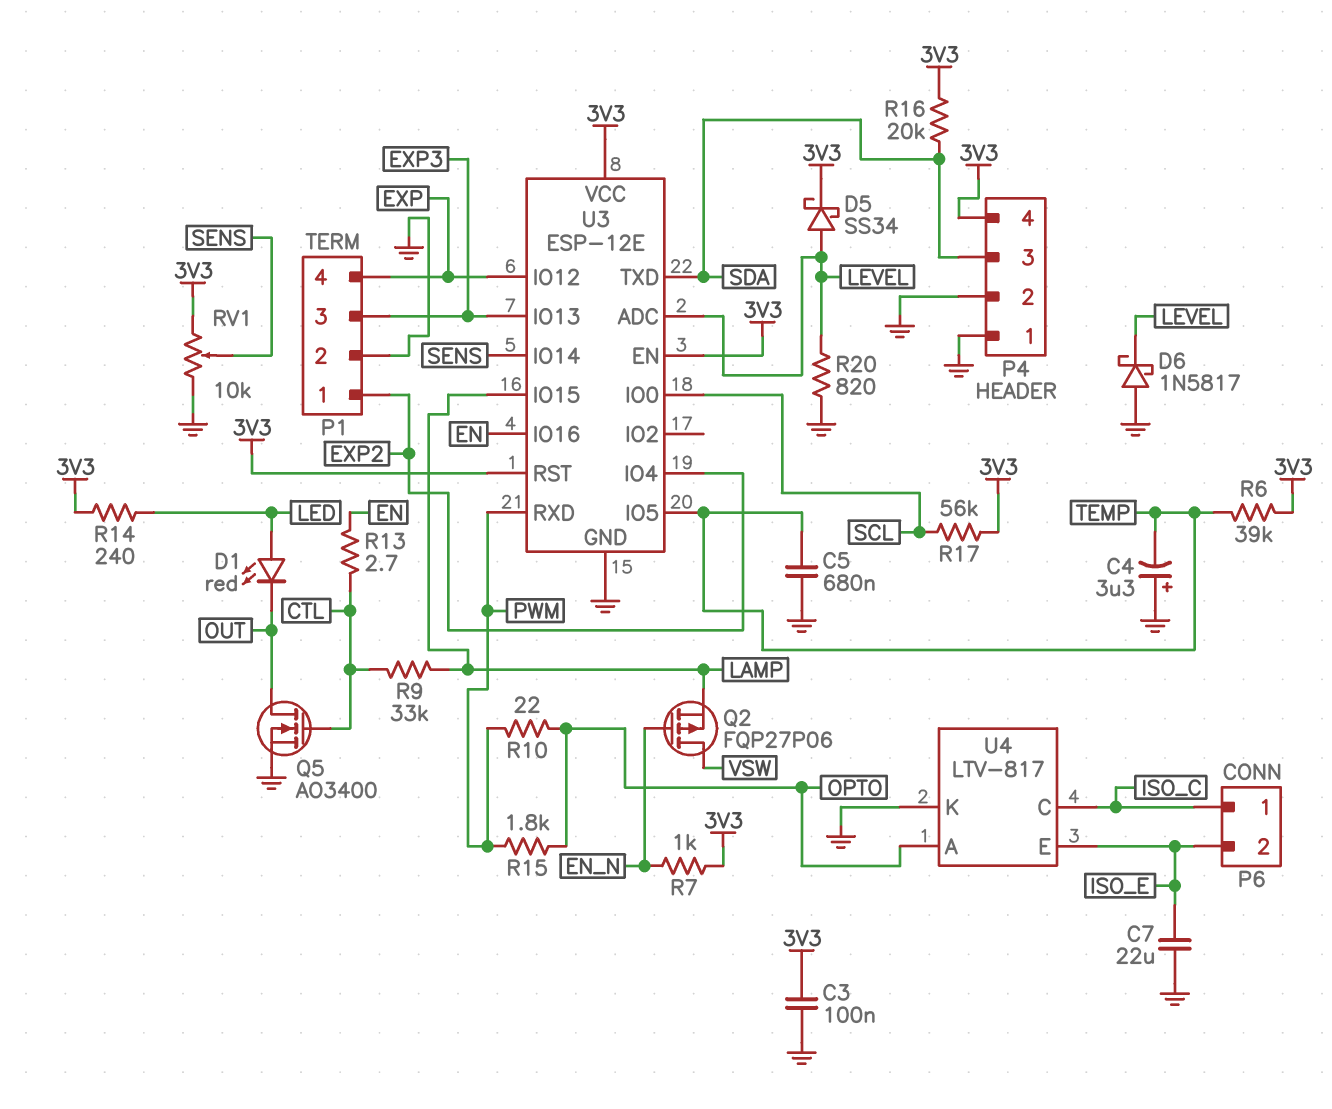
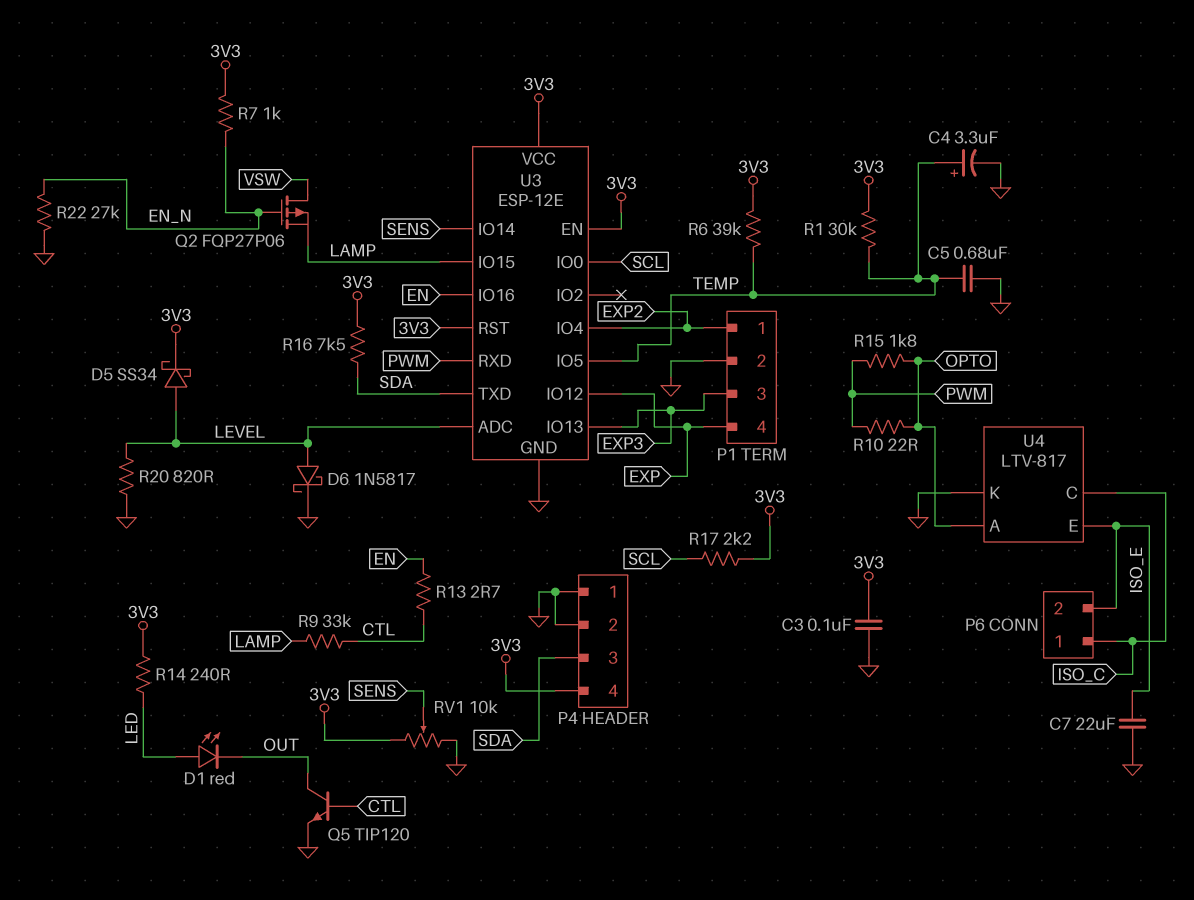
C4: 3.3uF (plus GND, minus TEMP) -> 3.3uF (plus TEMP, minus GND)
D6: schottky 1N5817 (A GND, K LEVEL) -> schottky 1N5817 (A LEVEL, K GND)
Q5: NMOS AO3400 (G CTL, D OUT, S GND) -> NPN TIP120 (B CTL, C OUT, E GND)
R1: none -> 30k (3V3, TEMP)
R16: 20k (3V3, SDA) -> 7.5k (3V3, SDA)
R17: 56k (3V3, SCL) -> 2.2k (3V3, SCL)
R22: none -> 27k (EN_N, GND)

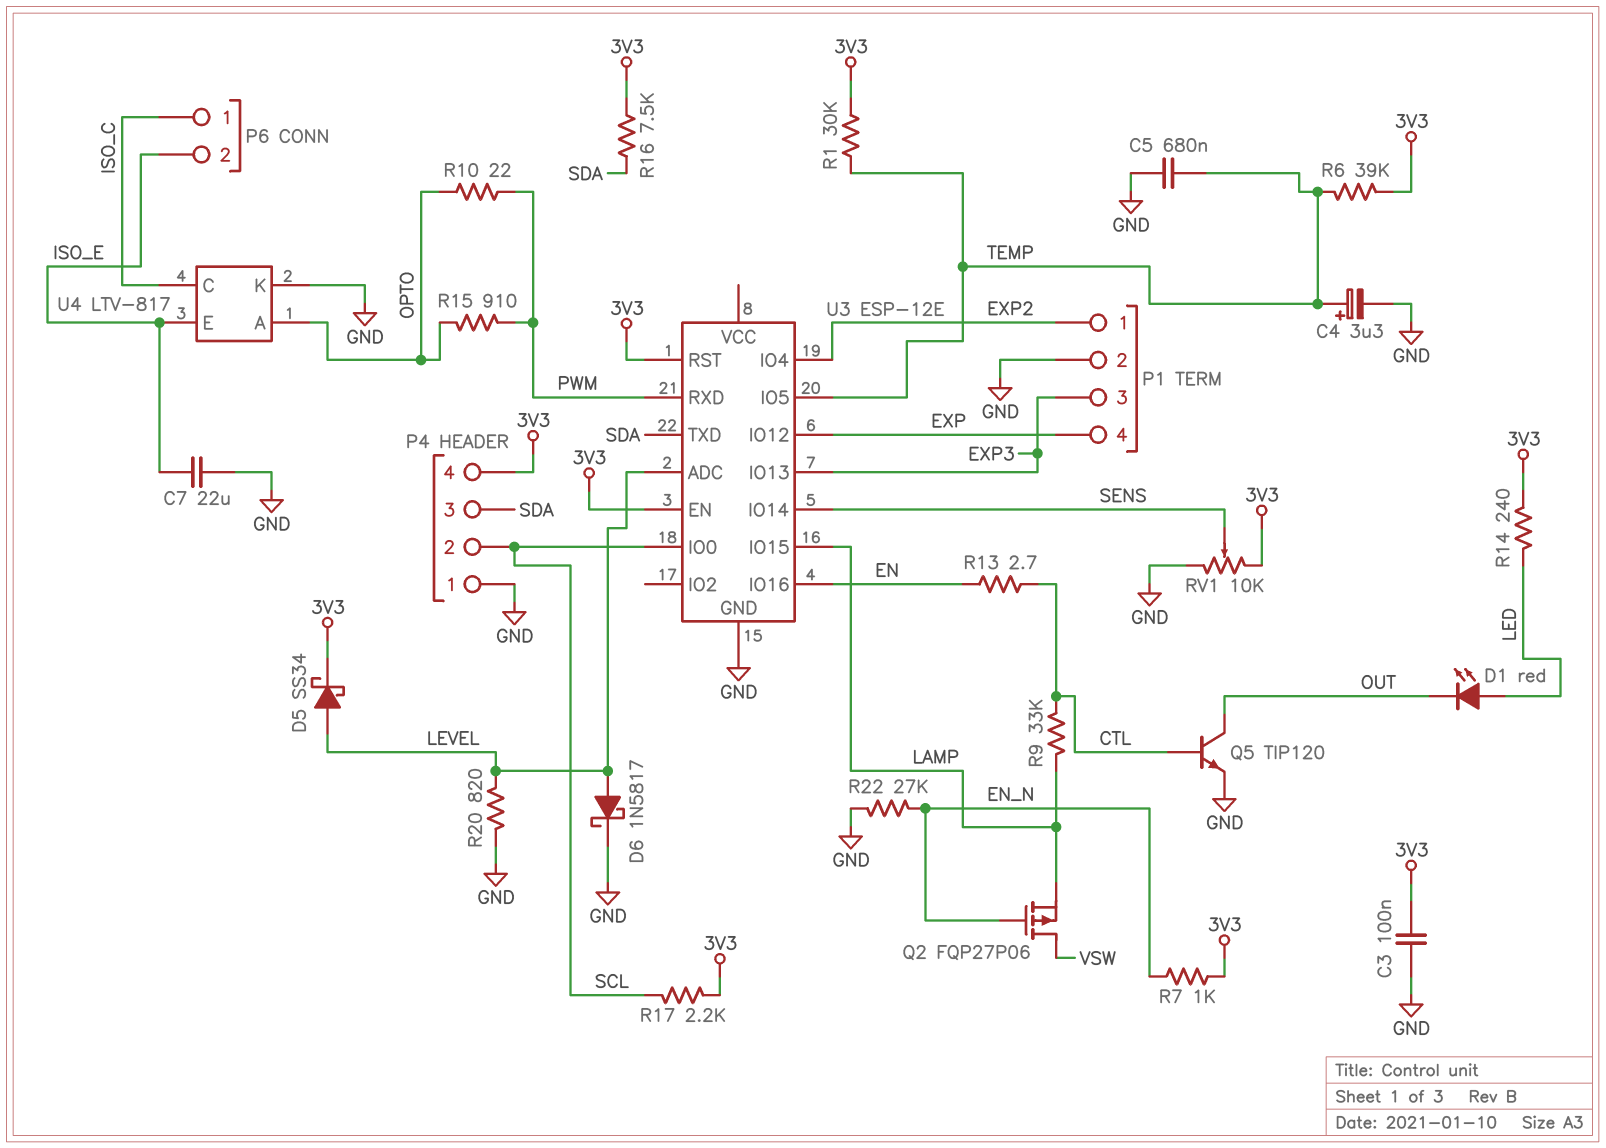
P4 pin 2: GND -> SCL
R15: 1.8k (OPTO, PWM) -> 910 (OPTO, PWM)
U3 pin VCC: 3V3 -> none

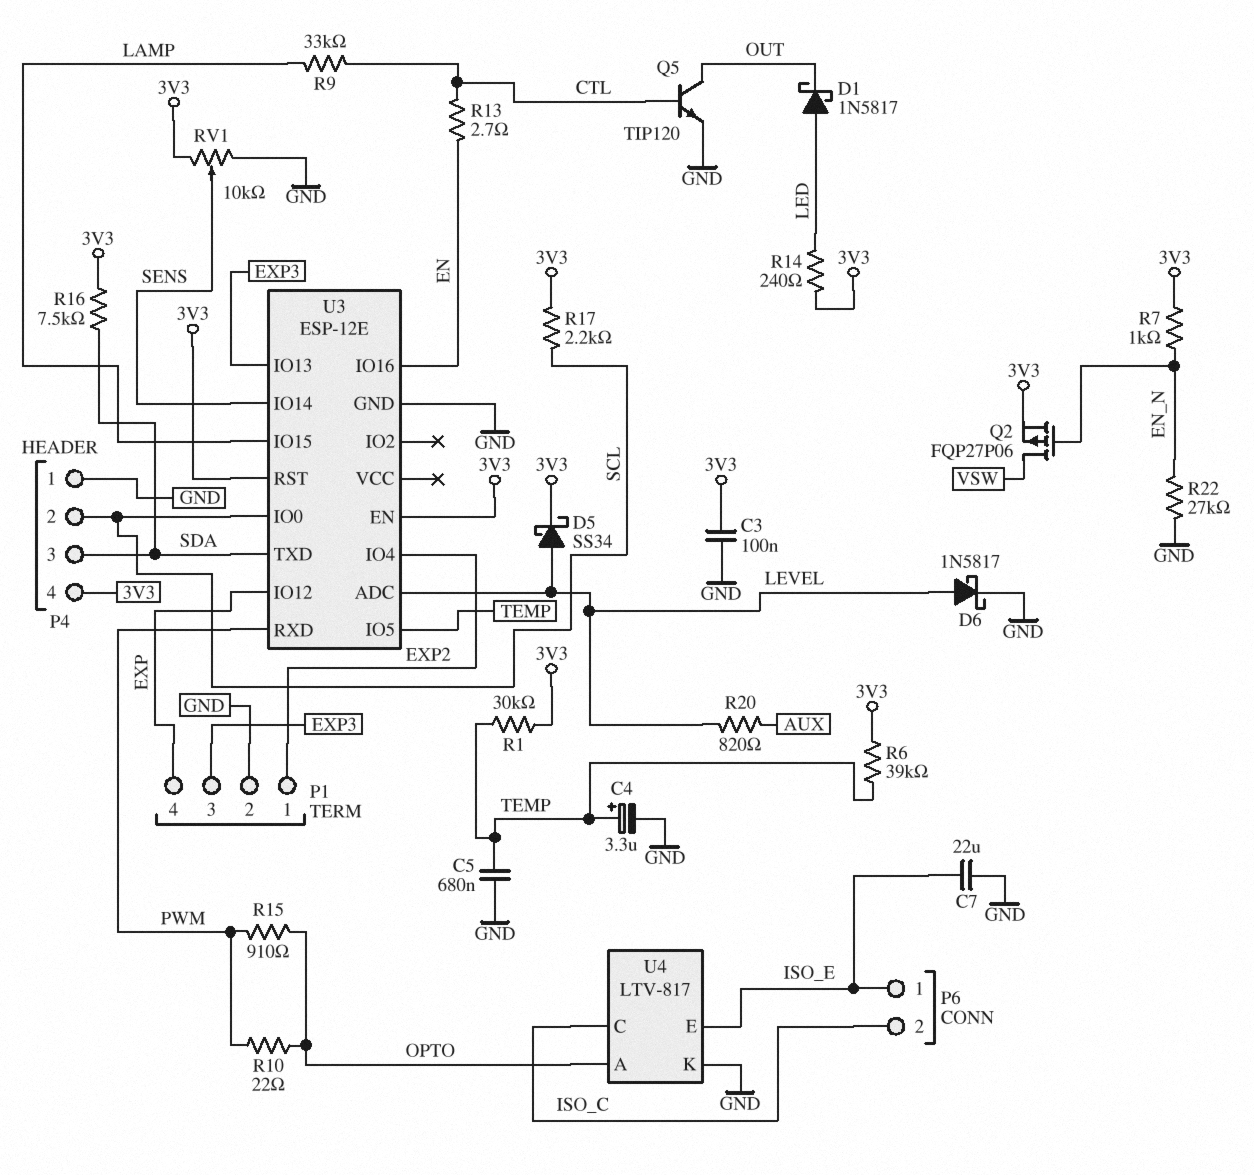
D1: LED red (A LED, K OUT) -> schottky 1N5817 (A LED, K OUT)
P6 pin 1: ISO_C -> ISO_E
P6 pin 2: ISO_E -> ISO_C
Q2: PMOS FQP27P06 (G EN_N, D VSW, S LAMP) -> PMOS FQP27P06 (G EN_N, D VSW, S 3V3)
R20: 820 (GND, LEVEL) -> 820 (AUX, LEVEL)

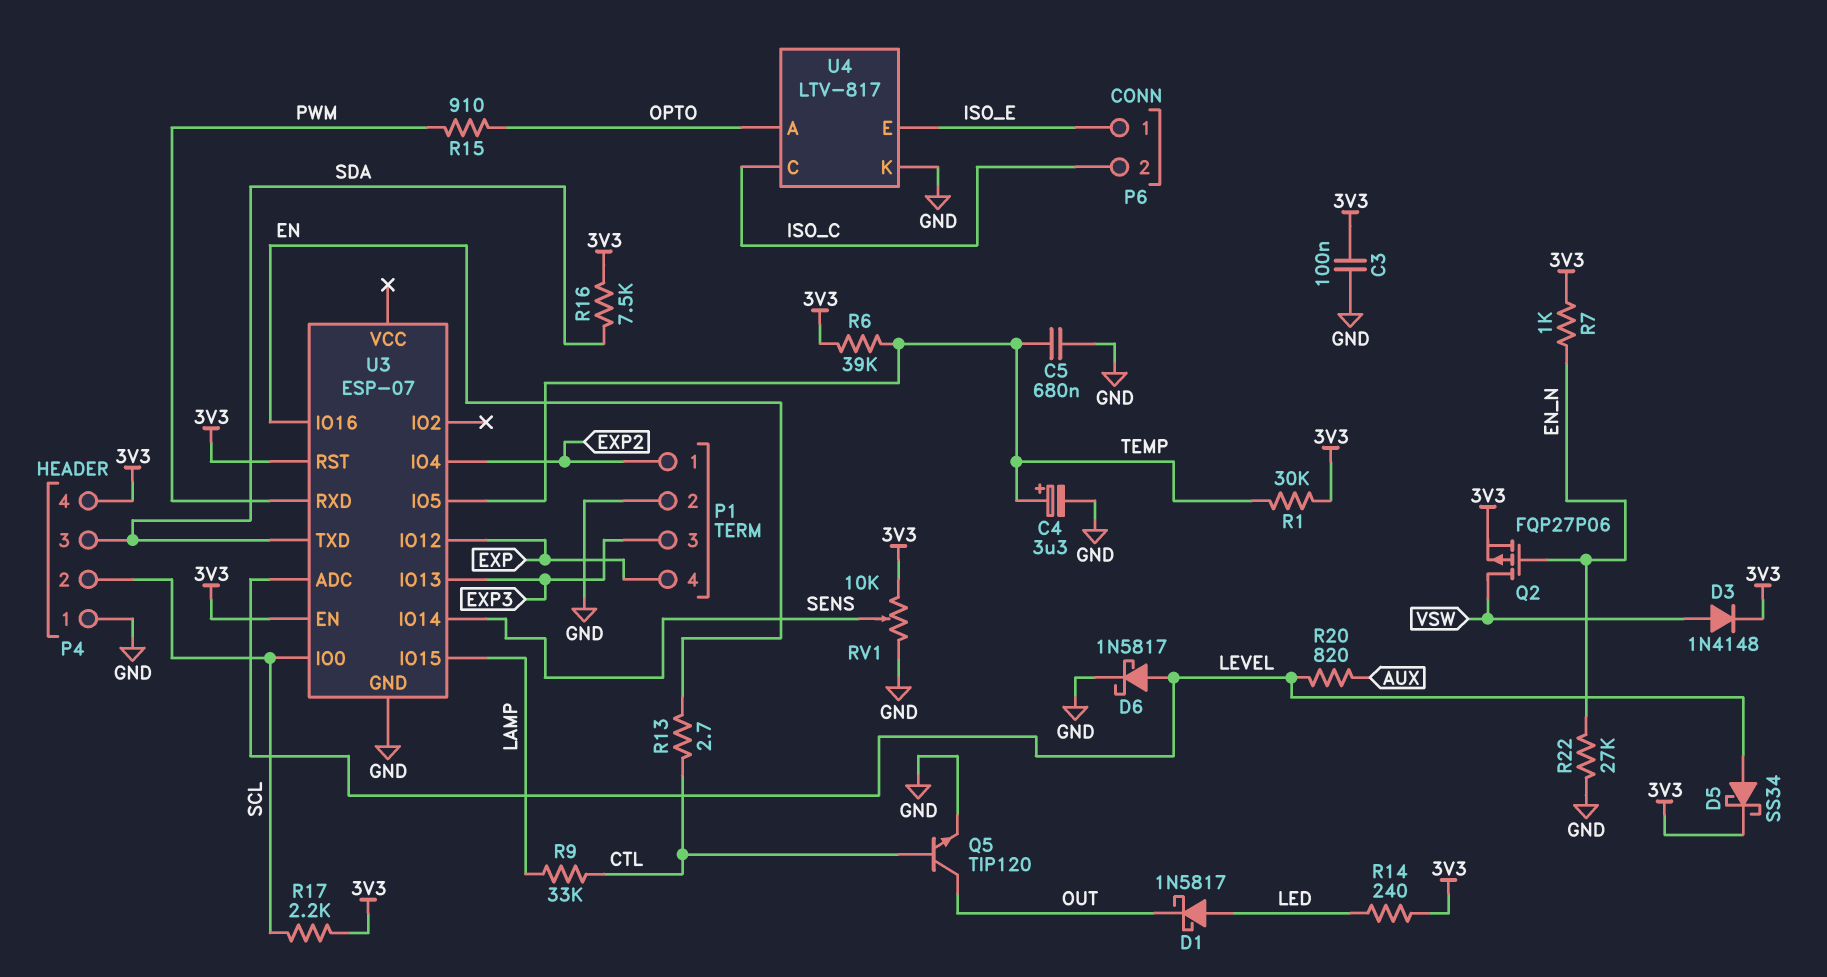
C7: 22uF (GND, ISO_E) -> none
D3: none -> diode 1N4148 (A VSW, K 3V3)
R10: 22 (OPTO, PWM) -> none
U3: ESP-12E -> ESP-07

